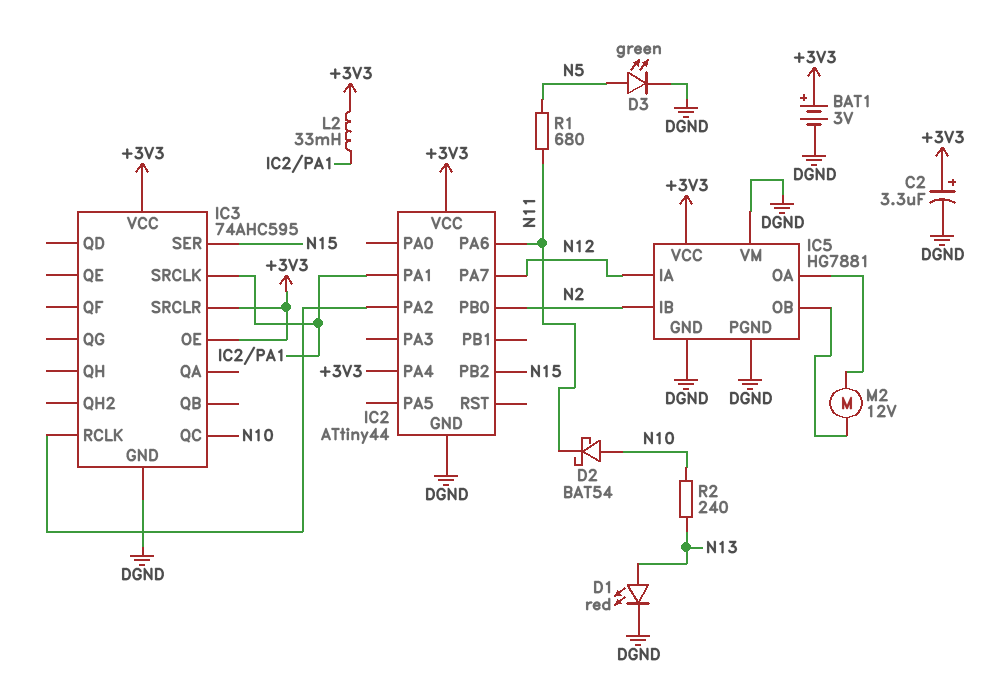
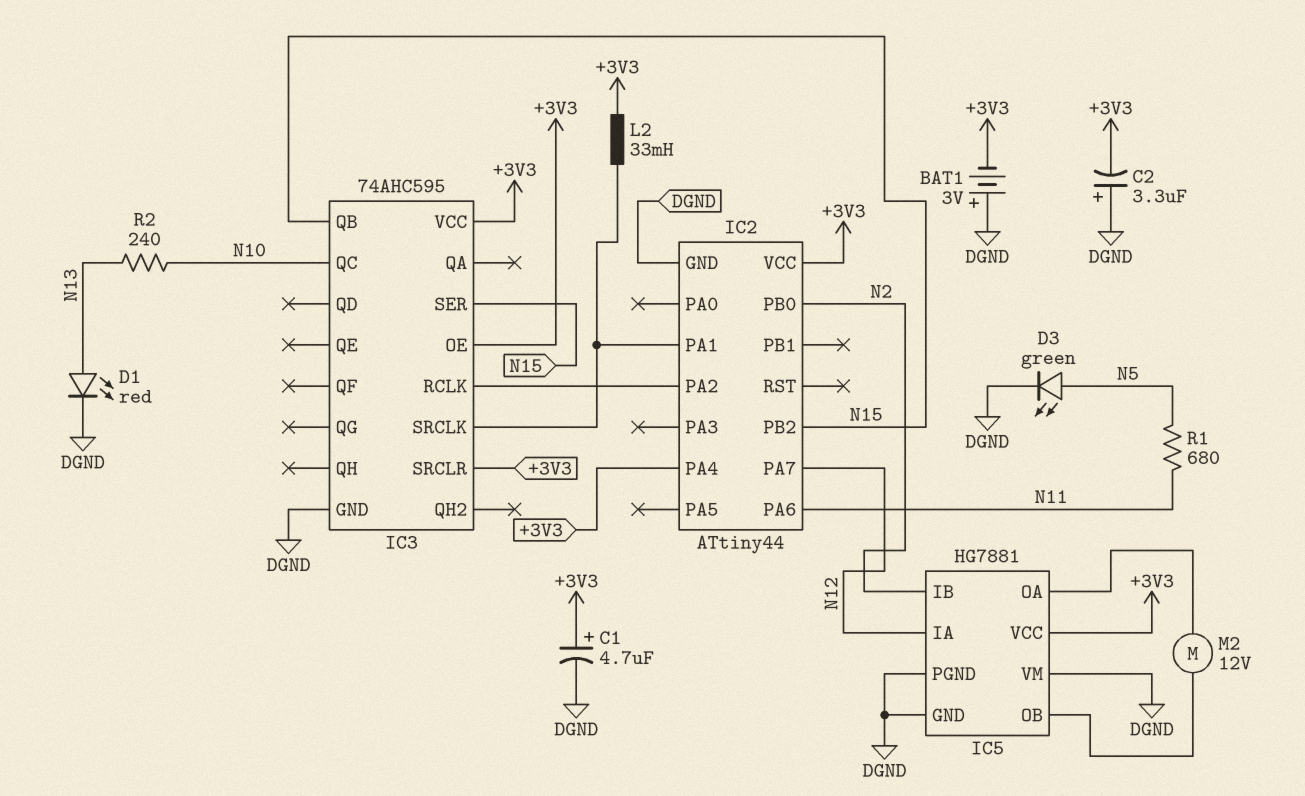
BAT1: 3V (plus +3V3, minus DGND) -> 3V (plus DGND, minus +3V3)
C1: none -> 4.7uF (plus +3V3, minus DGND)
C2: 3.3uF (plus +3V3, minus DGND) -> 3.3uF (plus DGND, minus +3V3)
D2: schottky BAT54 (A N10, K N11) -> none
IC3 pin QB: none -> N15

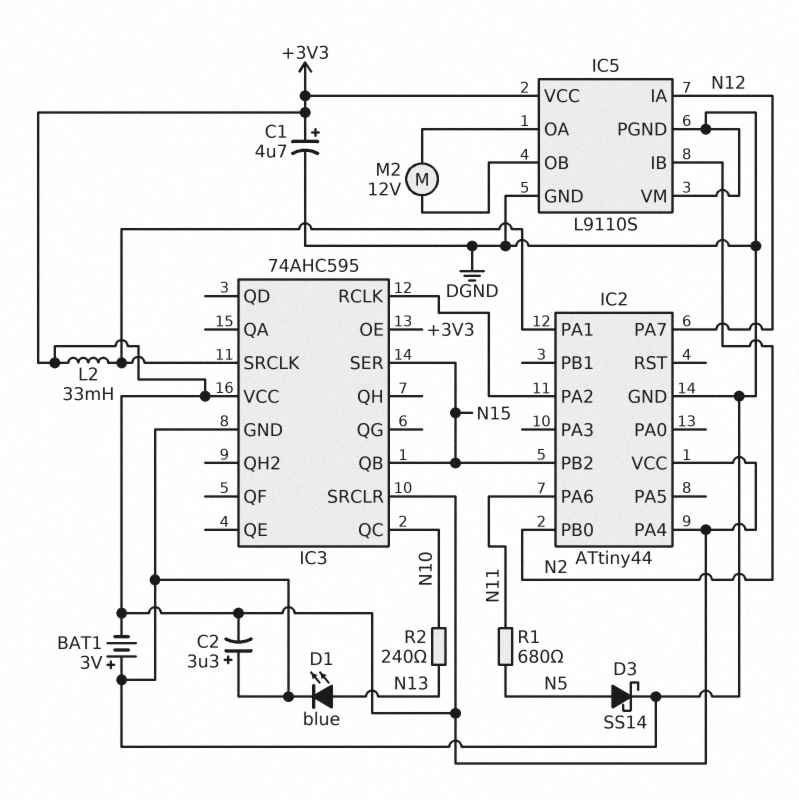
D1: LED red (A N13, K DGND) -> LED blue (A N13, K DGND)
D3: LED green (A N5, K DGND) -> schottky SS14 (A N5, K DGND)
IC5: HG7881 -> L9110S

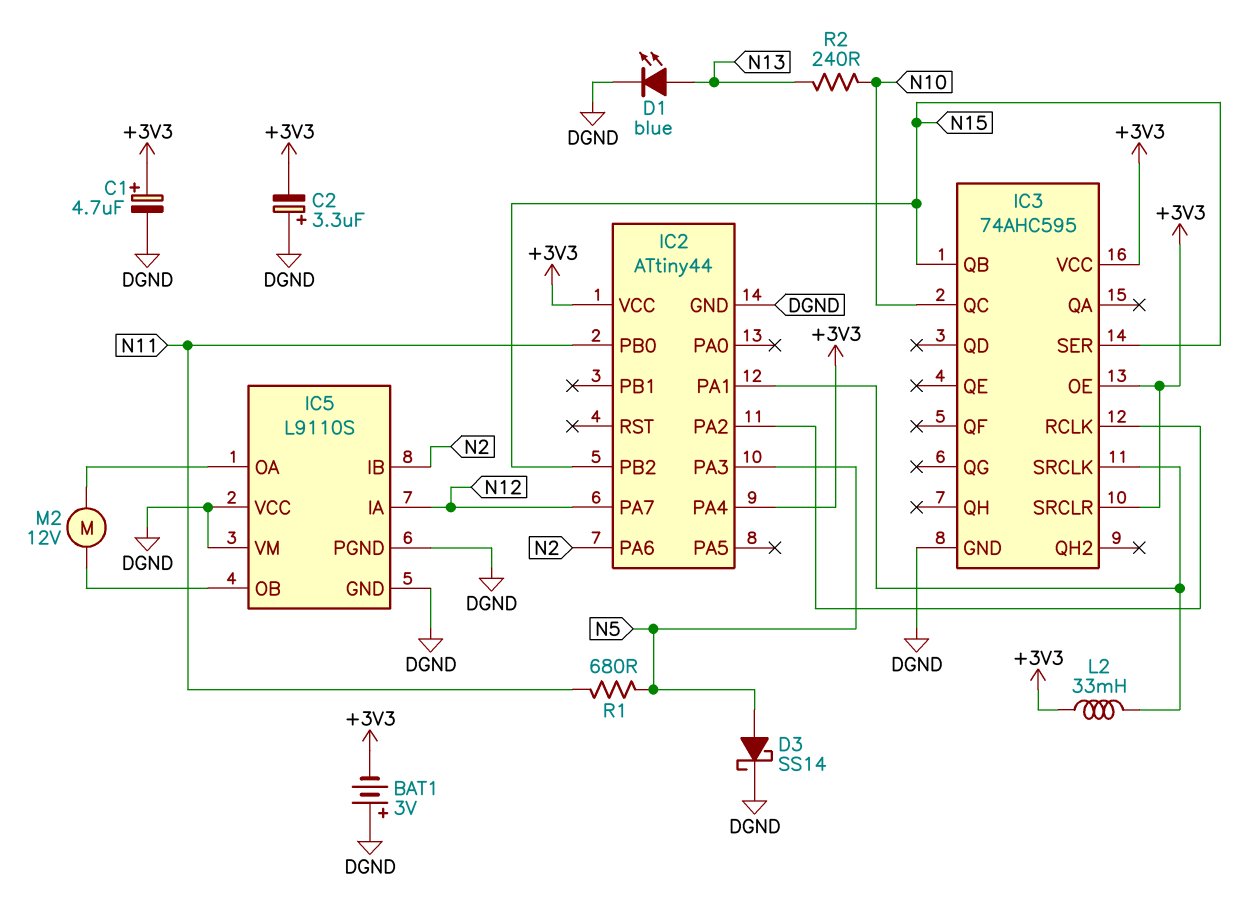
IC2 pin PA3: none -> N5
IC2 pin PA6: N11 -> N2
IC2 pin PB0: N2 -> N11
IC5 pin VCC: +3V3 -> DGND

